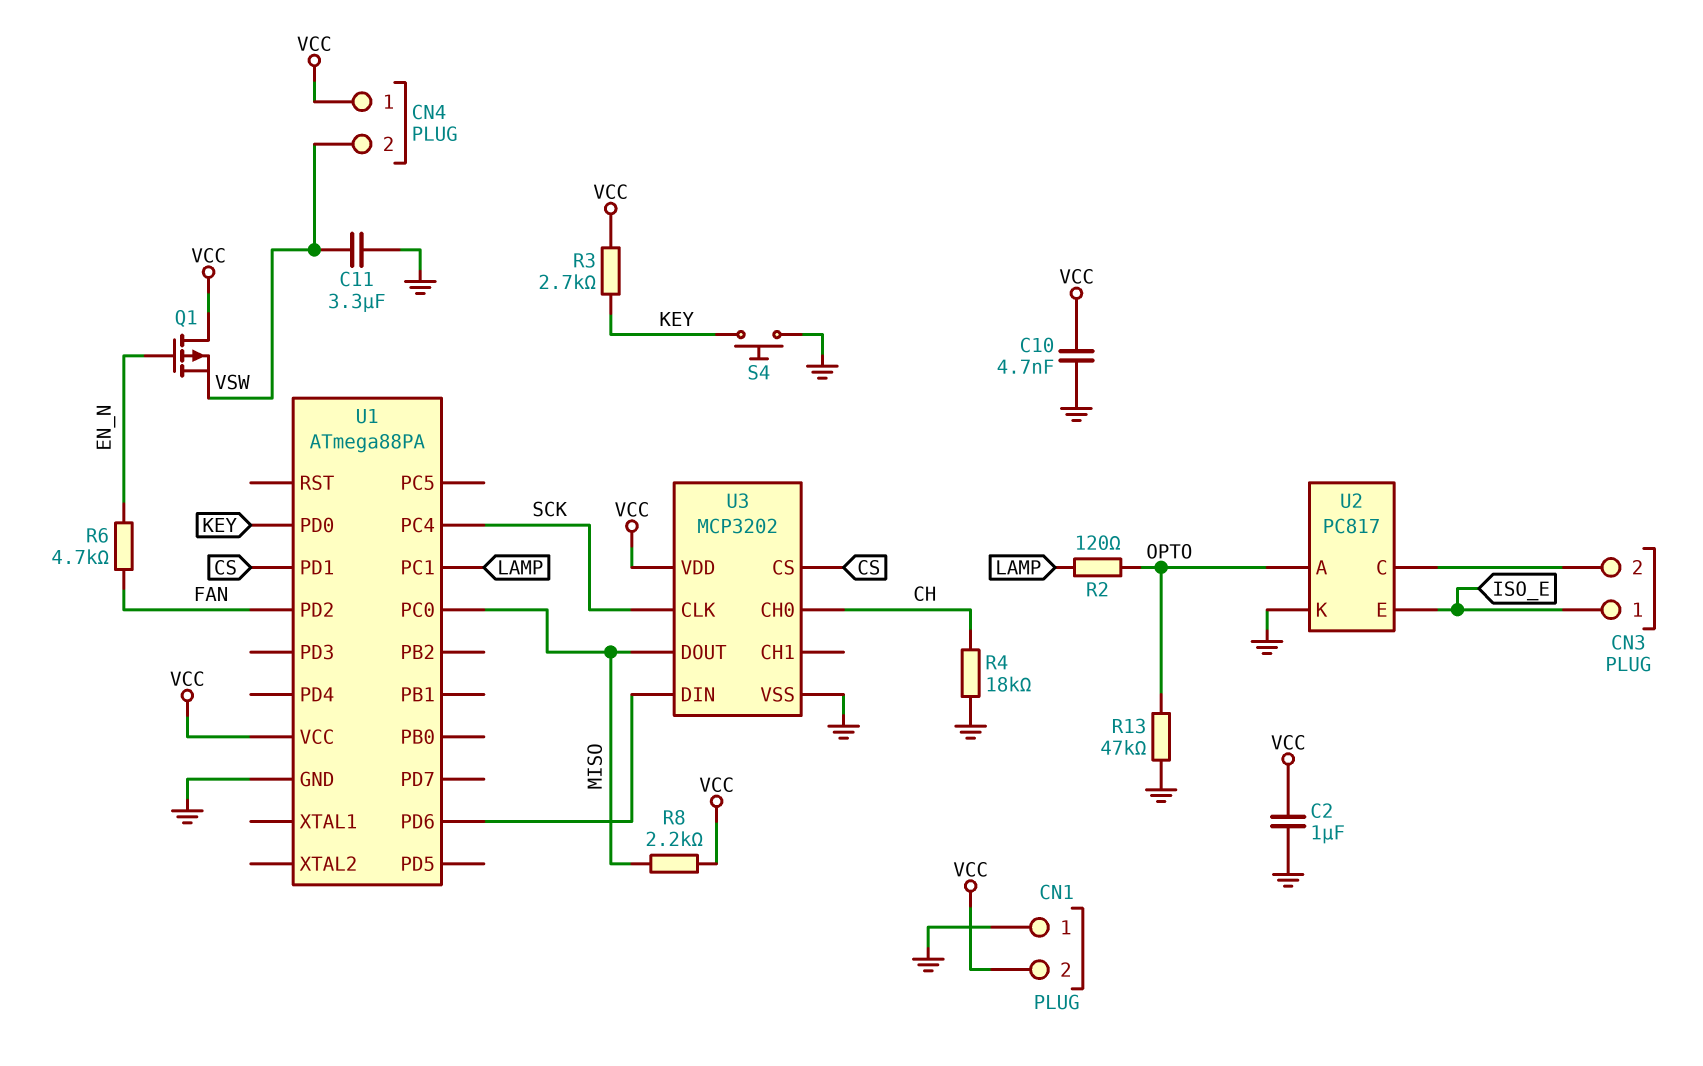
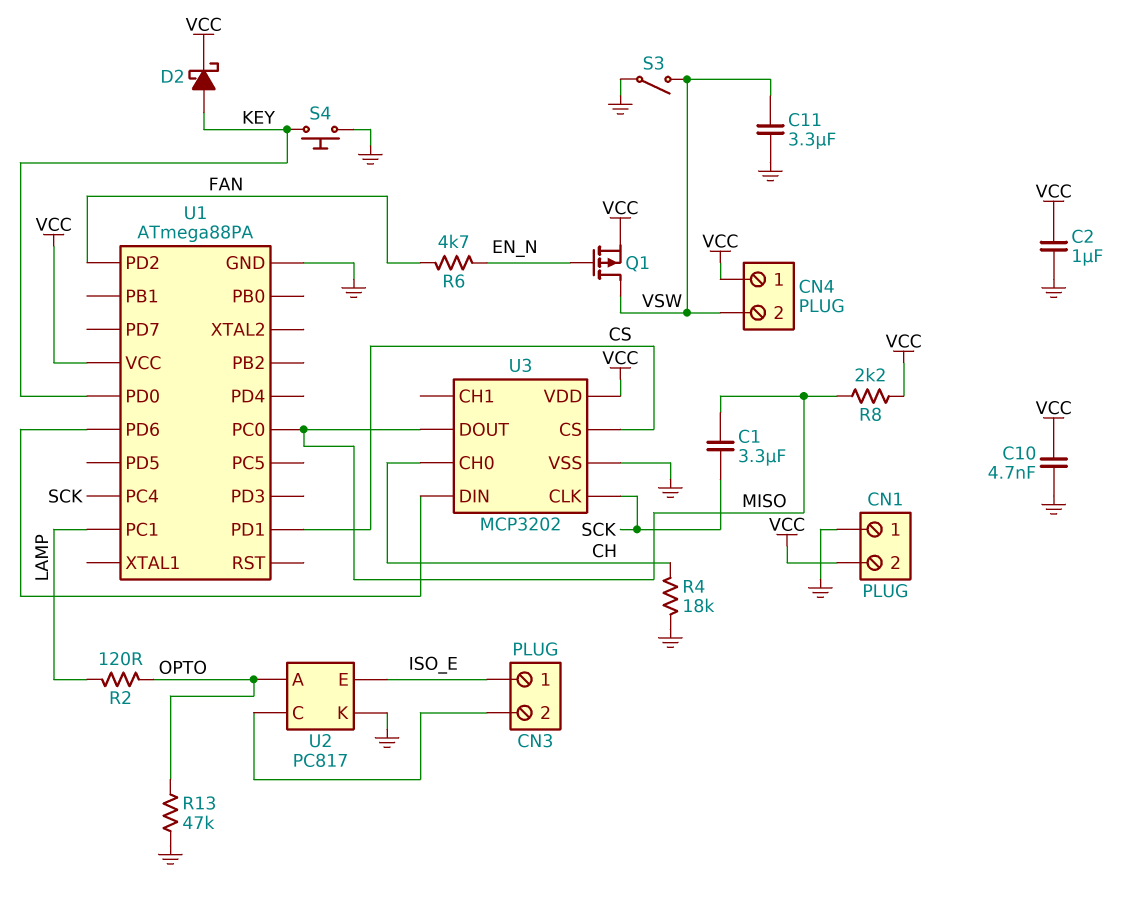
C1: none -> 3.3uF (MISO, SCK)
D2: none -> schottky (A KEY, K VCC)
Q1: PMOS (G EN_N, D VCC, S VSW) -> PMOS (G EN_N, D VSW, S VCC)
R3: 2.7k (KEY, VCC) -> none
S3: none -> switch (GND, VSW)

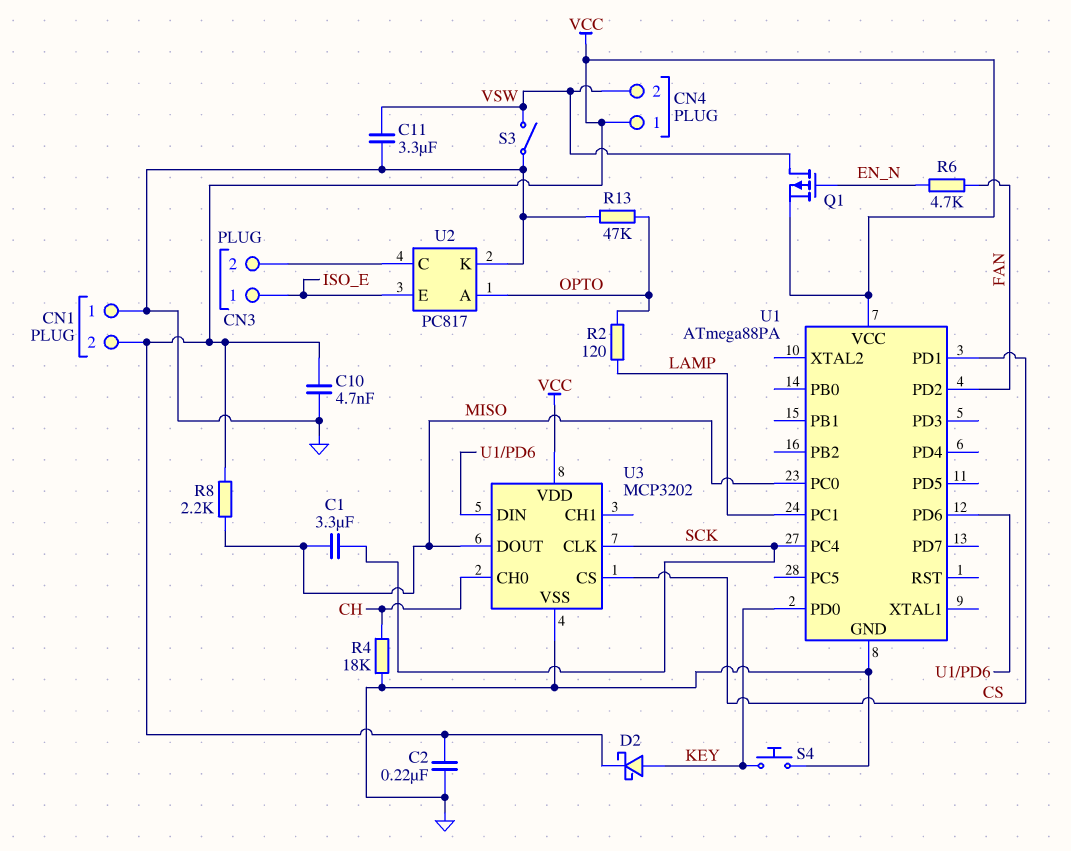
C2: 1uF (GND, VCC) -> 220nF (GND, VCC)

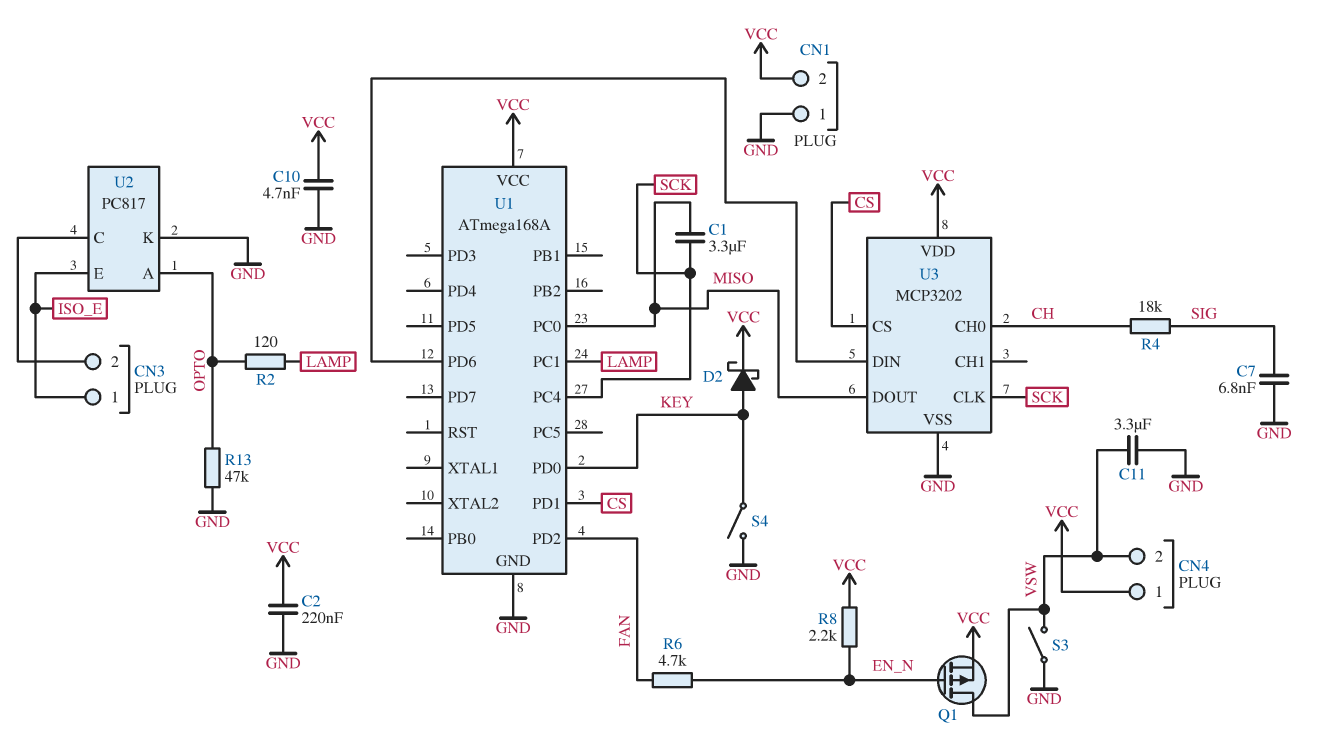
C7: none -> 6.8nF (GND, SIG)
R4: 18k (CH, GND) -> 18k (CH, SIG)
R8: 2.2k (MISO, VCC) -> 2.2k (EN_N, VCC)
S4: button (GND, KEY) -> switch (GND, KEY)
U1: ATmega88PA -> ATmega168A

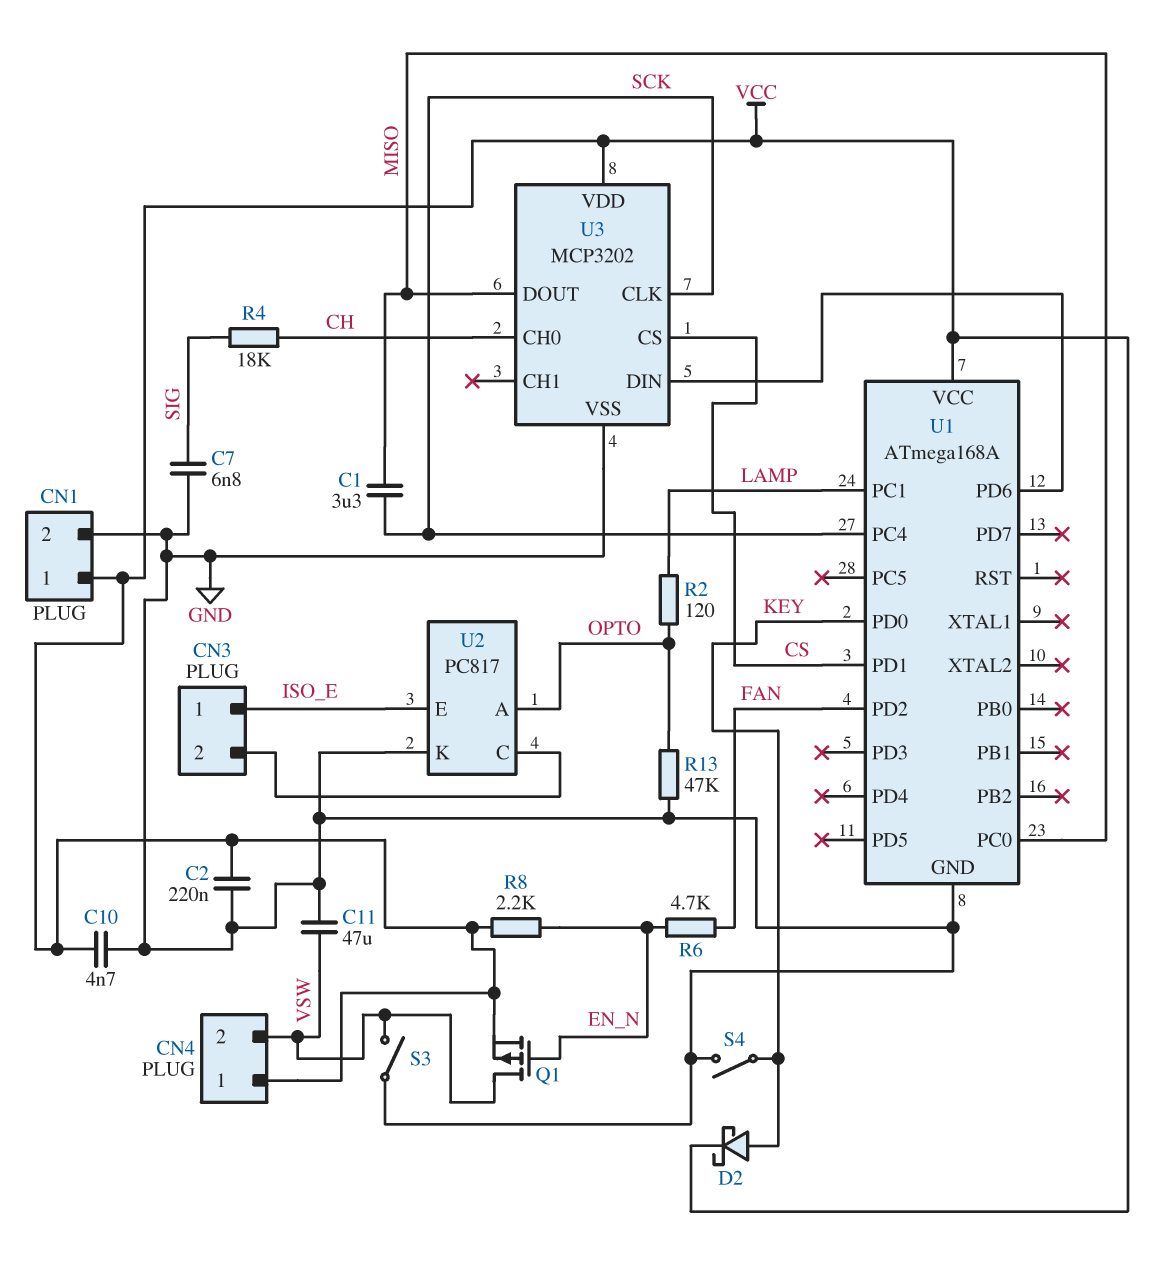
C11: 3.3uF (GND, VSW) -> 47uF (GND, VSW)
CN1 pin 1: GND -> VCC
CN1 pin 2: VCC -> GND

